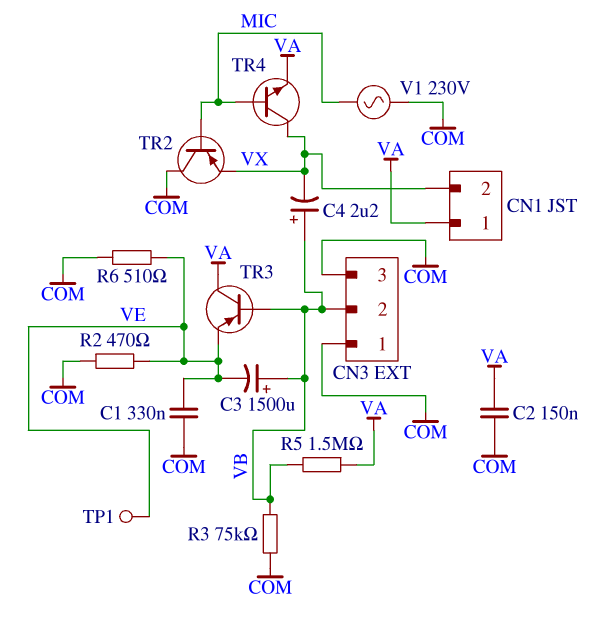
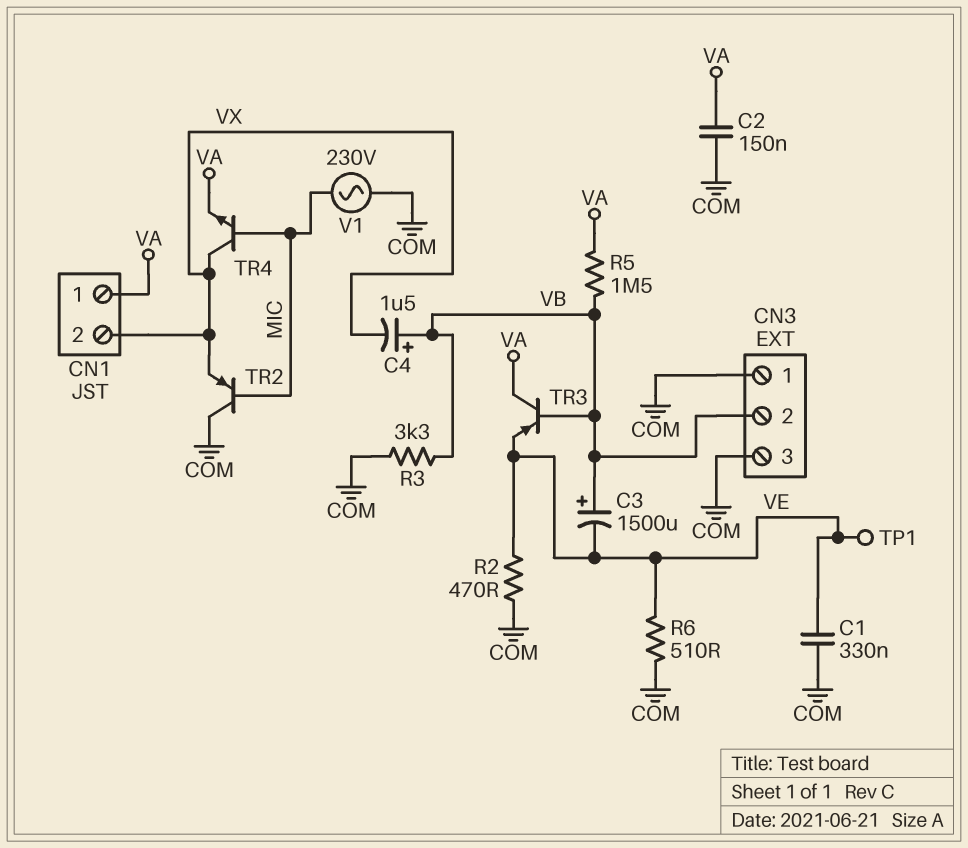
C4: 2.2uF (plus VB, minus VX) -> 1.5uF (plus VB, minus VX)
R3: 75k (COM, VB) -> 3.3k (COM, VB)

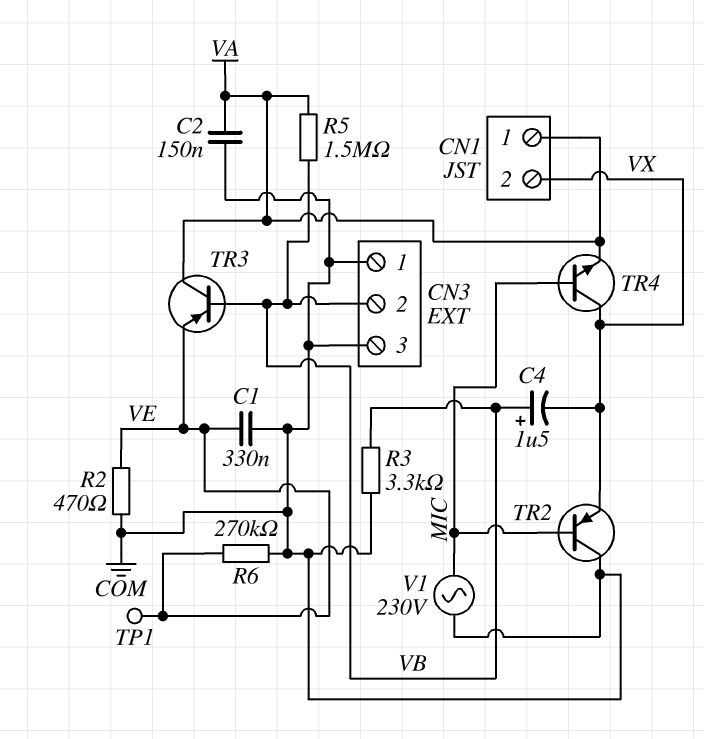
C3: 1500uF (plus VB, minus VE) -> none
R6: 510 (COM, VE) -> 270k (COM, VE)

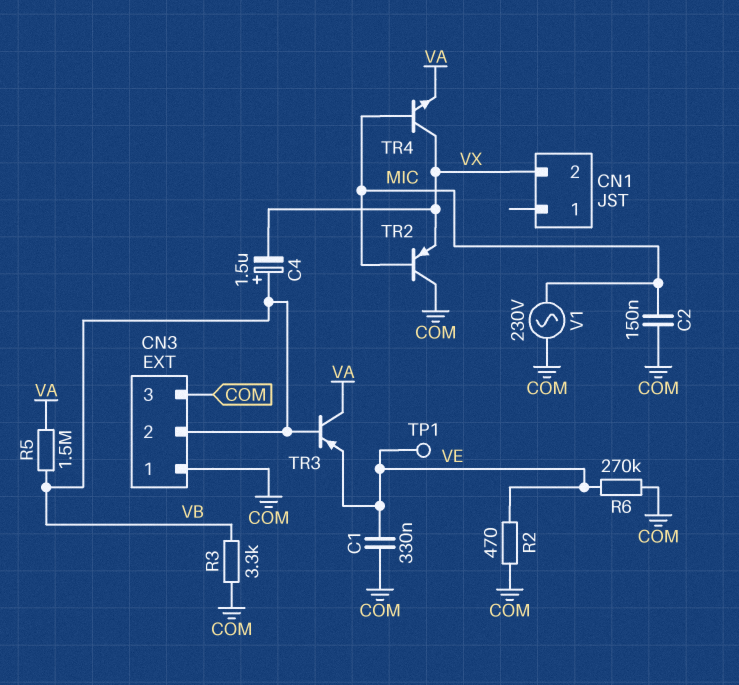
C2: 150nF (COM, VA) -> 150nF (COM, MIC)
CN1 pin 1: VA -> none

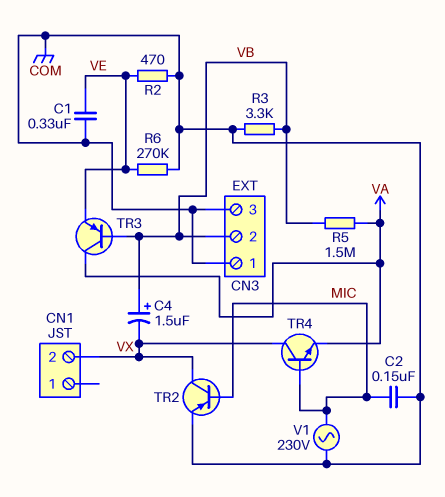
TP1: test point (VE) -> none
TR2: PNP (B MIC, C COM, E VX) -> PNP (B MIC, C VX, E COM)

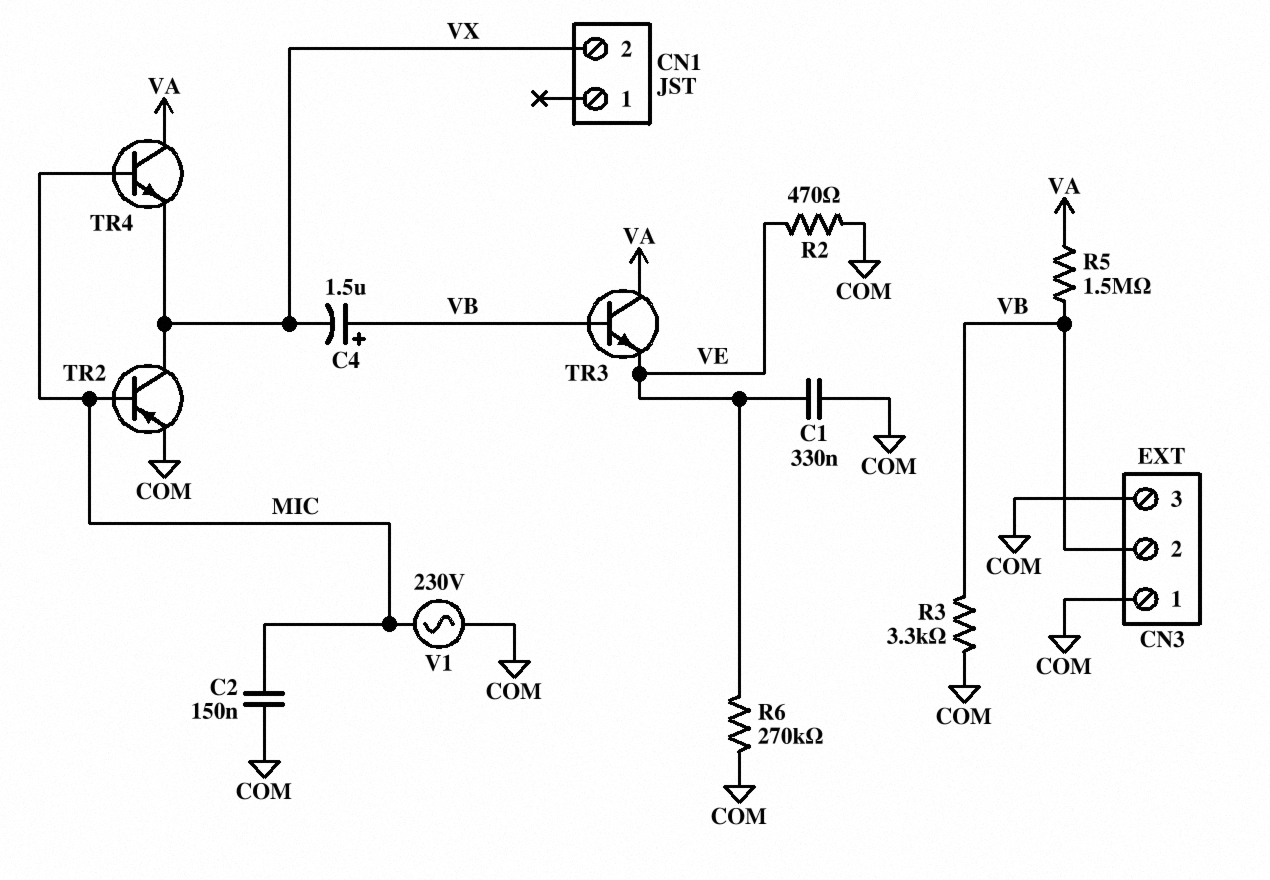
TR3: PNP (B VB, C VA, E VE) -> NPN (B VB, C VA, E VE)
TR4: NPN (B MIC, C VX, E VA) -> NPN (B MIC, C VA, E VX)

